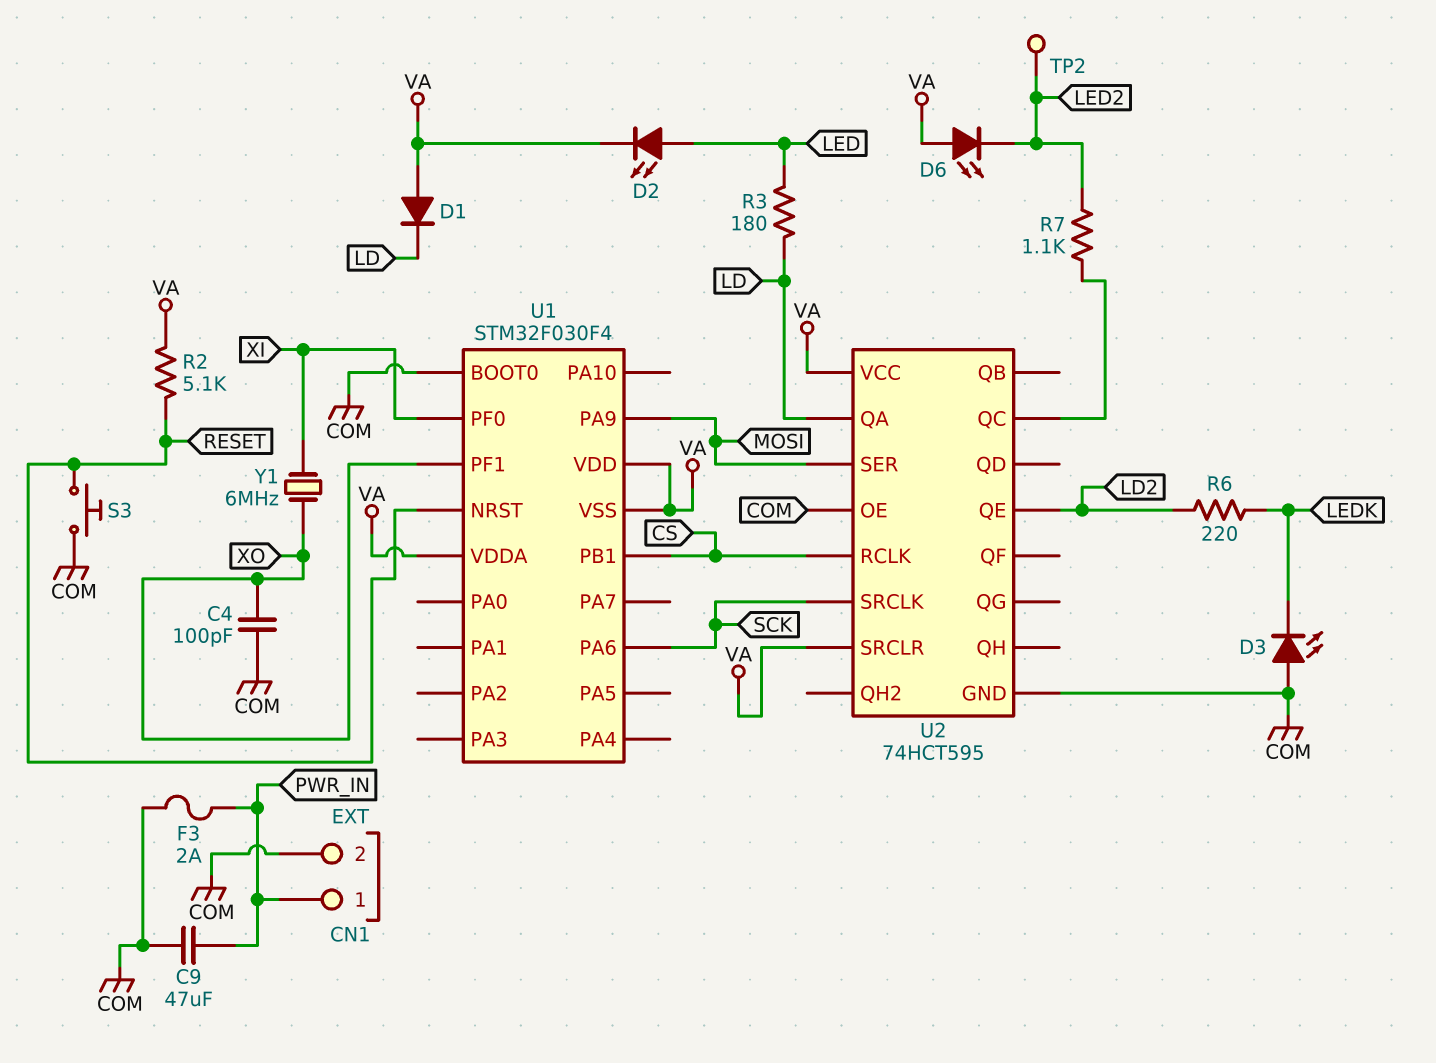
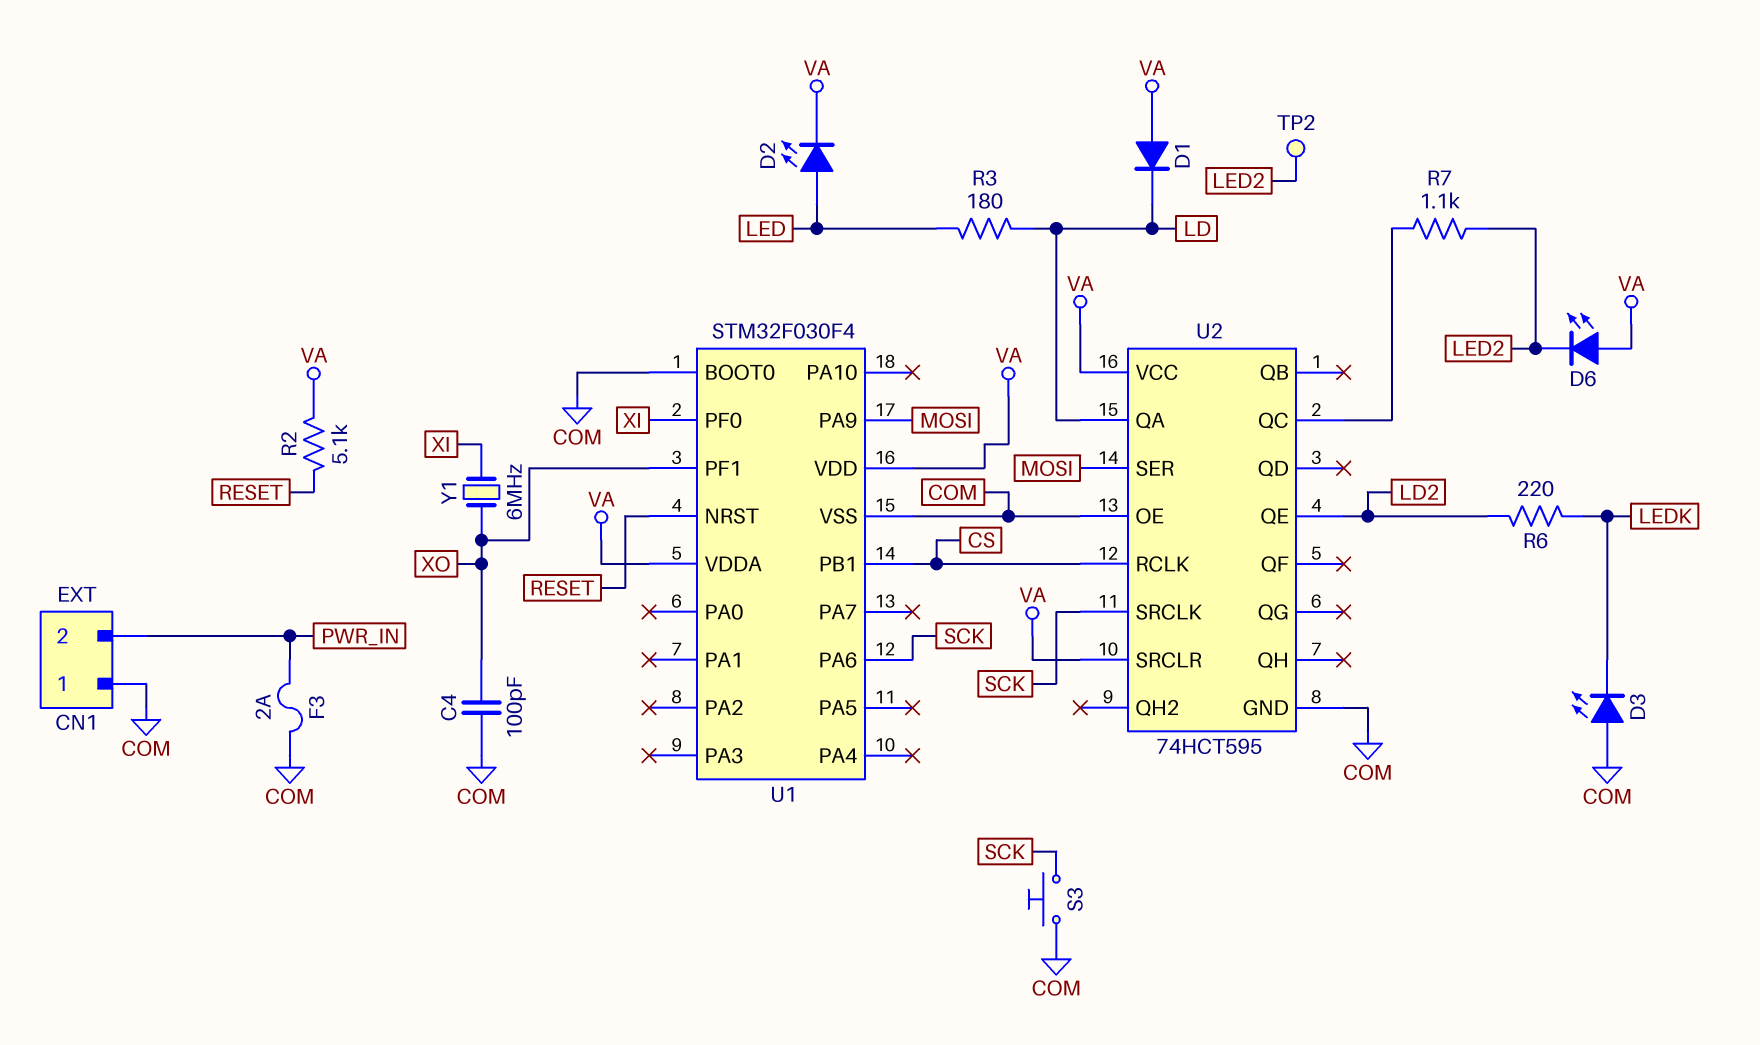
C9: 47uF (COM, PWR_IN) -> none
CN1 pin 1: PWR_IN -> COM
CN1 pin 2: COM -> PWR_IN
S3: button (COM, RESET) -> button (COM, SCK)
U1 pin VSS: VA -> COM

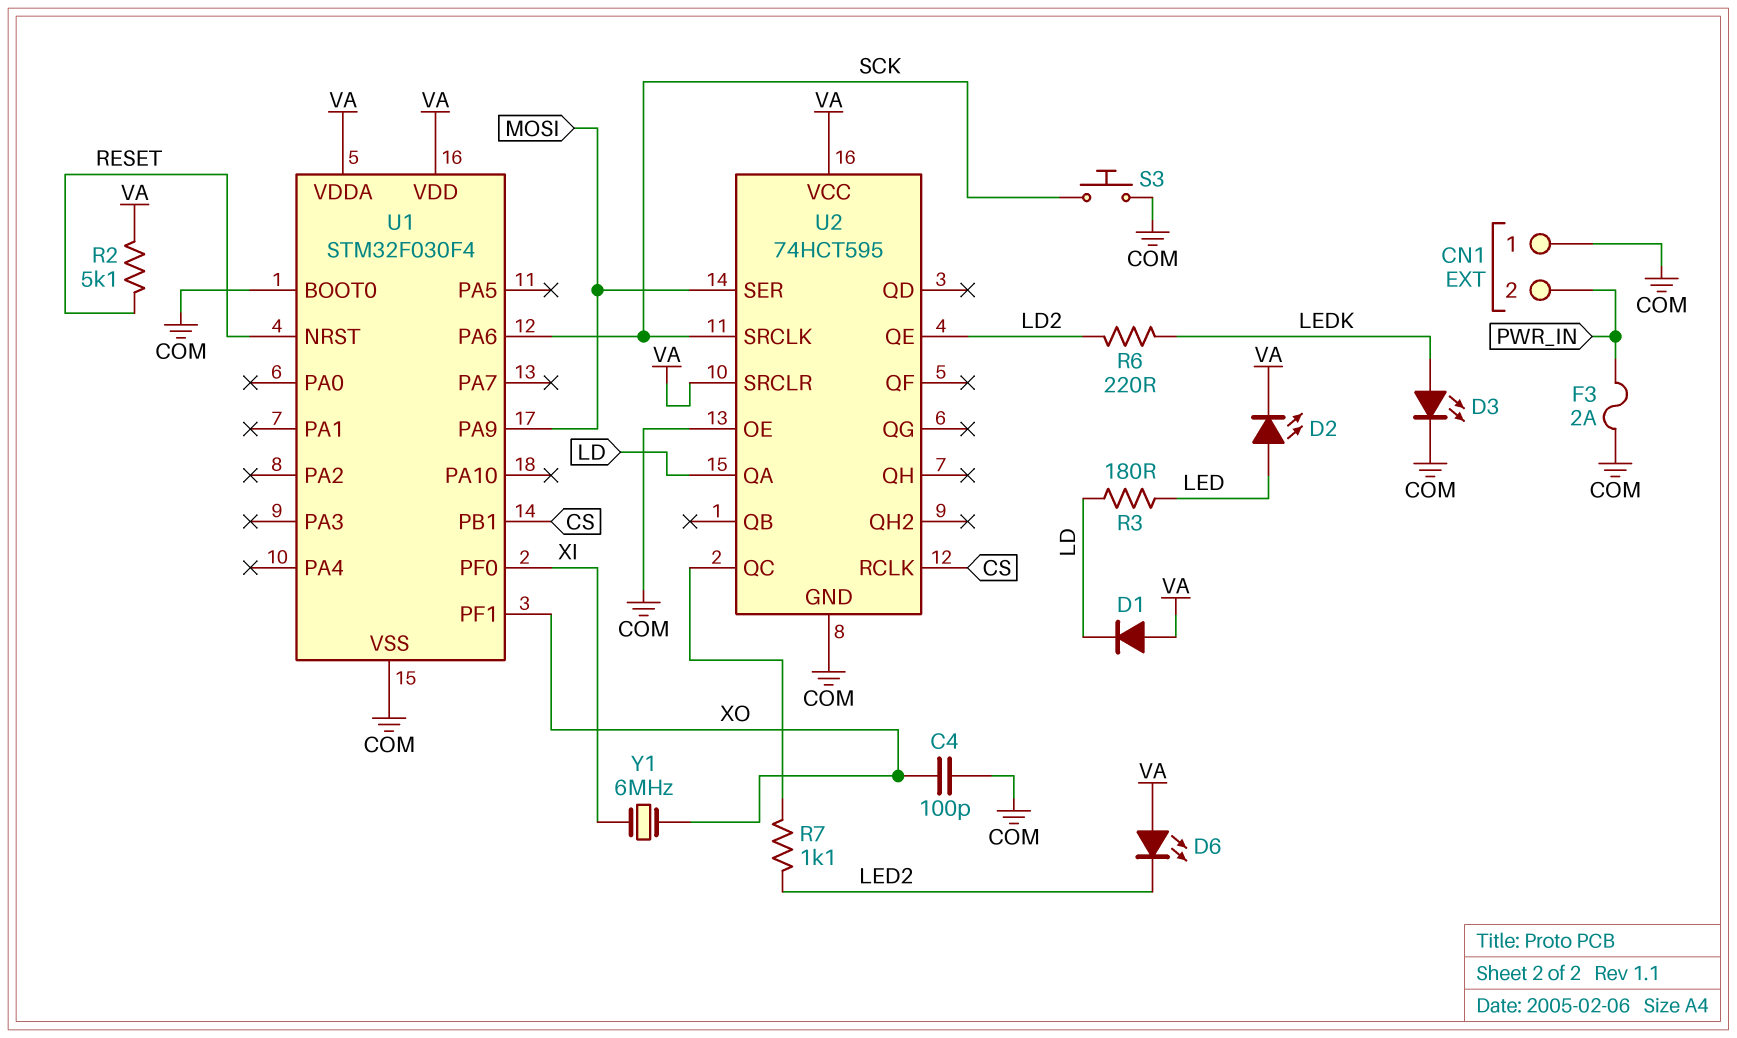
D3: LED (A COM, K LEDK) -> LED (A LEDK, K COM)
TP2: test point (LED2) -> none

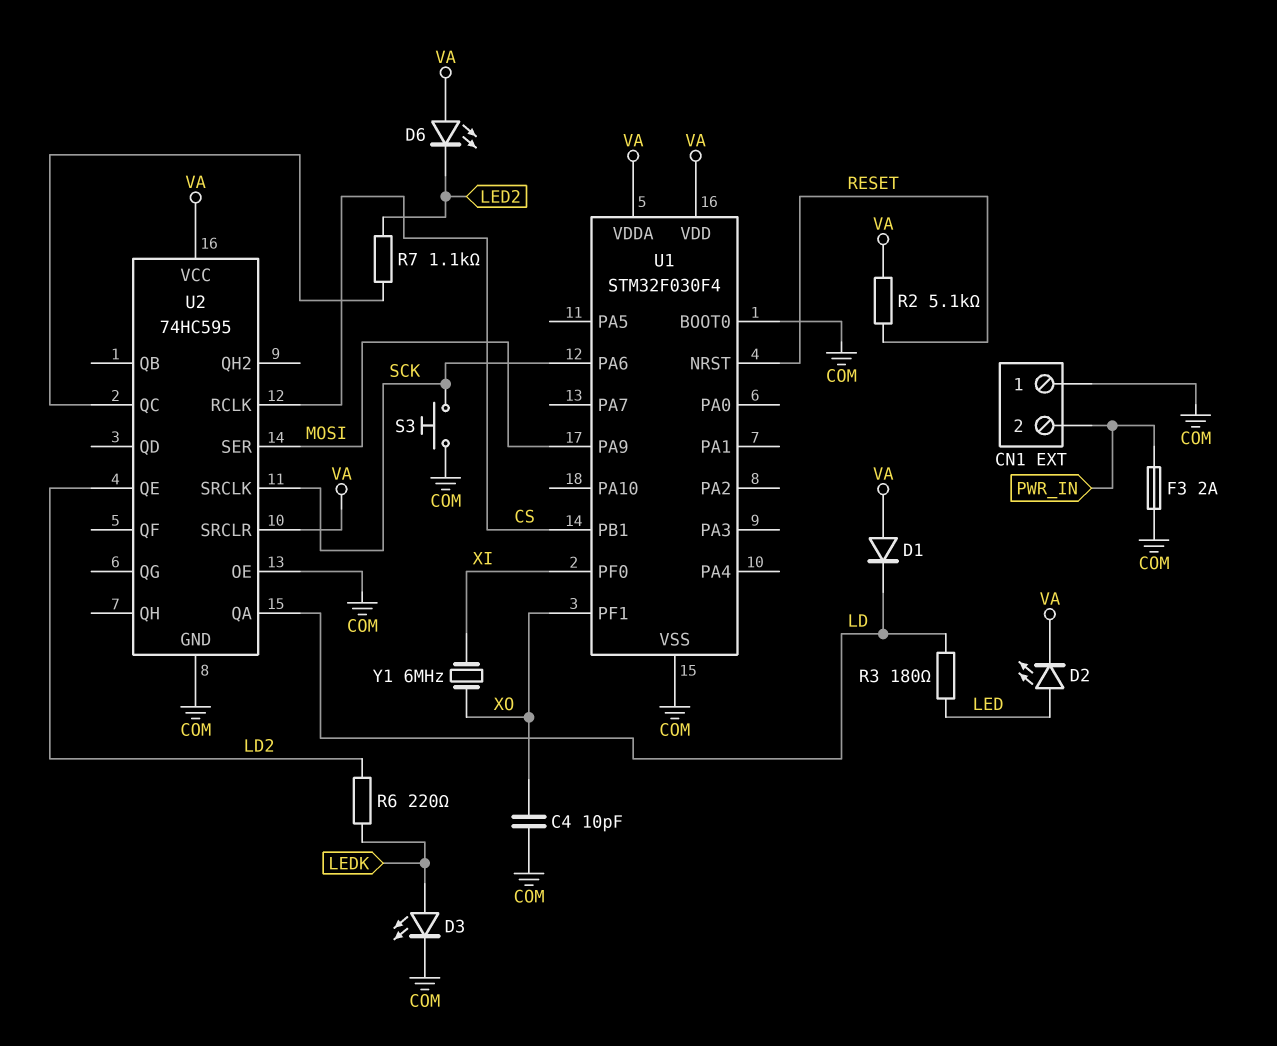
C4: 100pF (COM, XO) -> 10pF (COM, XO)
U2: 74HCT595 -> 74HC595

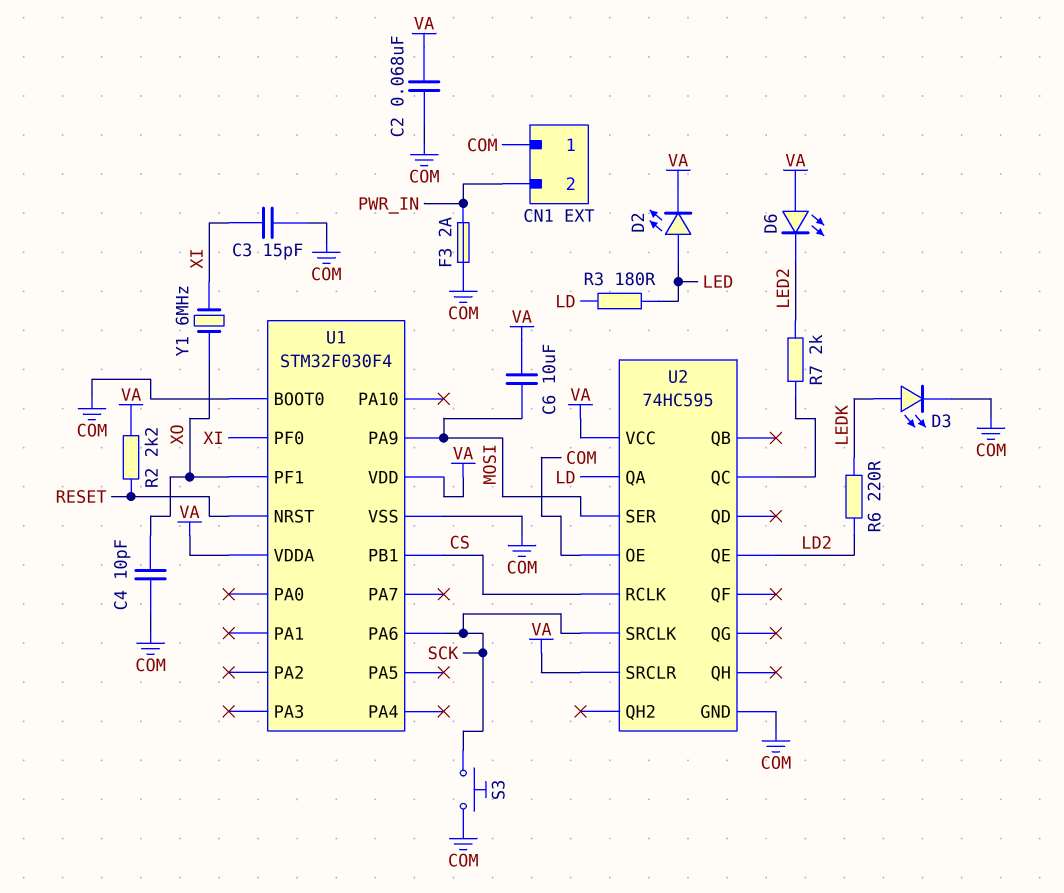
C2: none -> 68nF (COM, VA)
C3: none -> 15pF (COM, XI)
C6: none -> 10uF (MOSI, VA)
D1: diode (A VA, K LD) -> none
R2: 5.1k (RESET, VA) -> 2.2k (RESET, VA)
R7: 1.1k (LED2, U2/QC) -> 2k (LED2, U2/QC)

